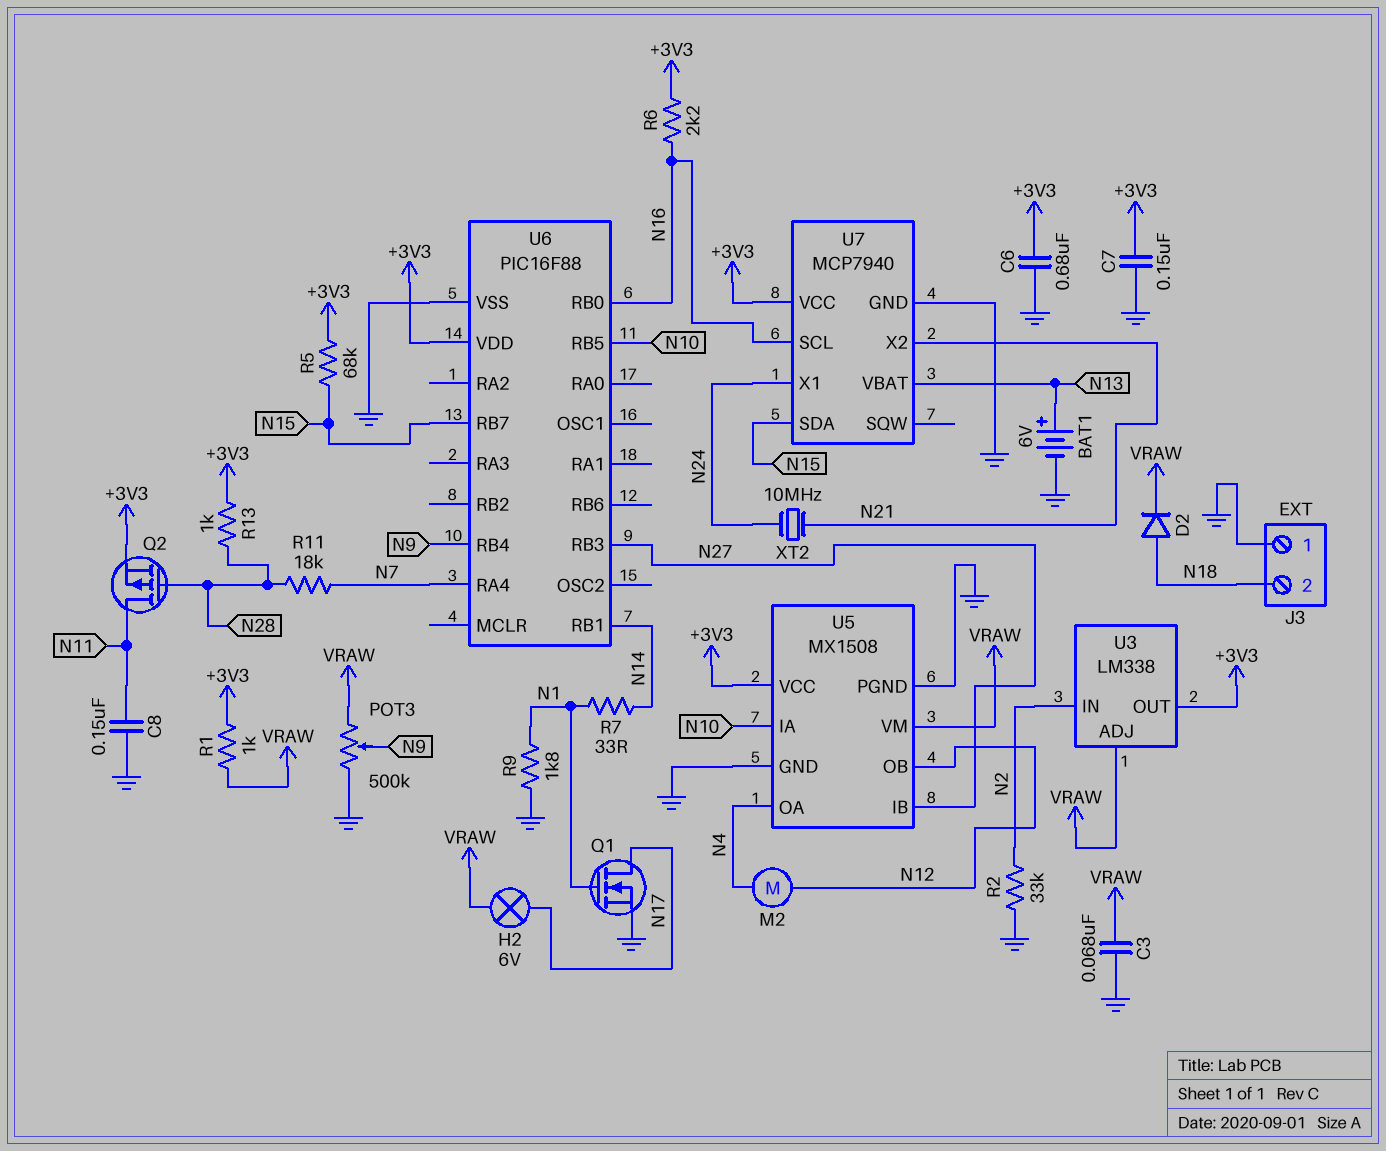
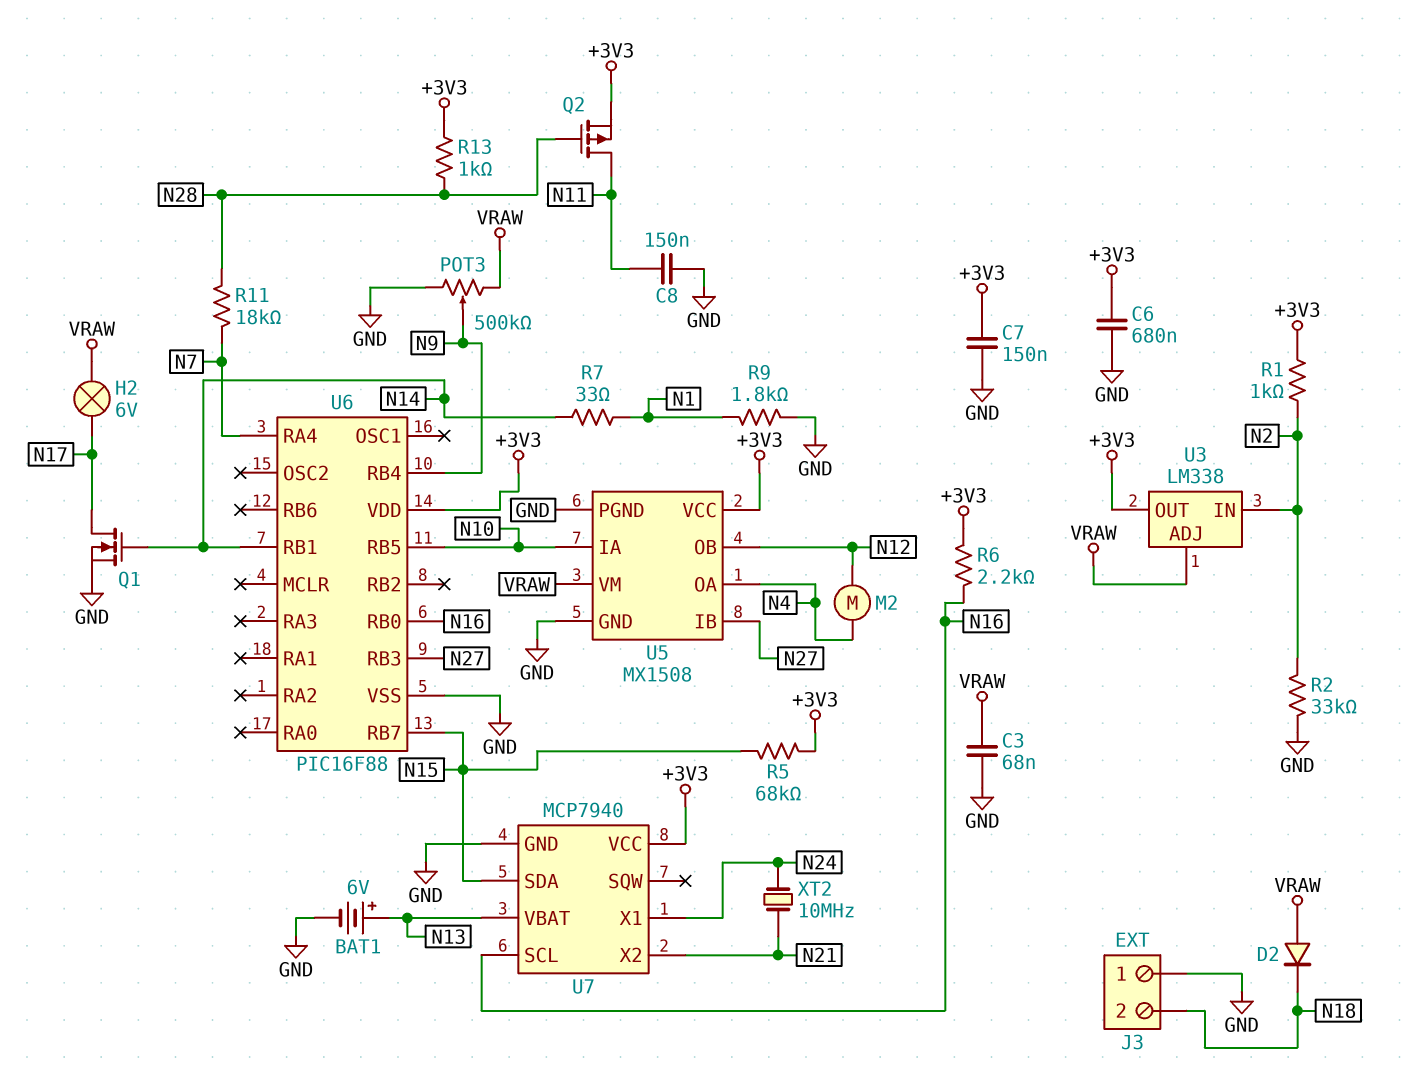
D2: diode (A N18, K VRAW) -> diode (A VRAW, K N18)
Q1: NMOS (G N1, D N17, S GND) -> NMOS (G N14, D N17, S GND)
R1: 1k (+3V3, VRAW) -> 1k (+3V3, N2)

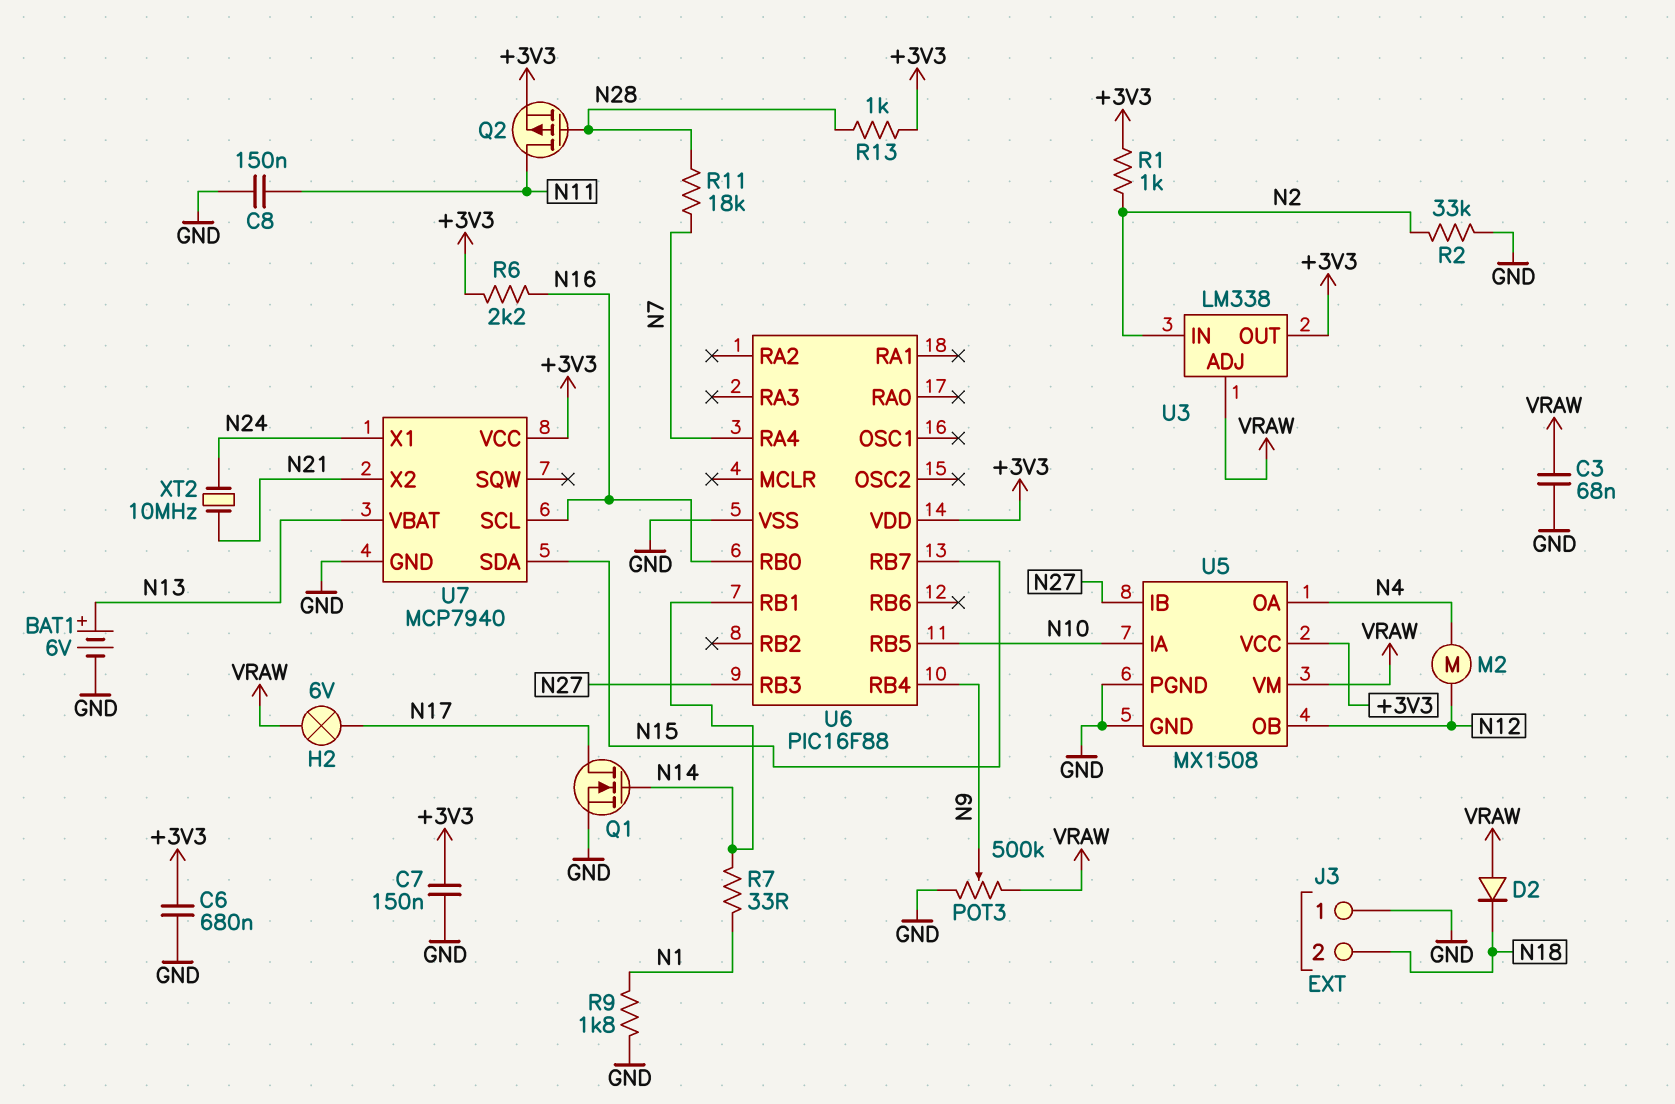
R5: 68k (+3V3, N15) -> none

